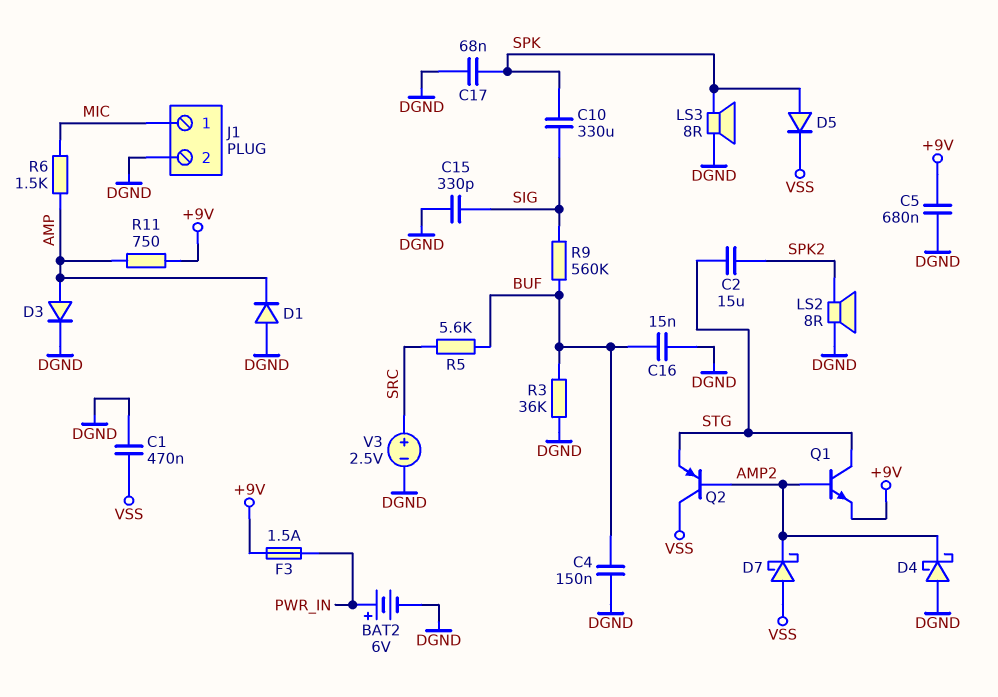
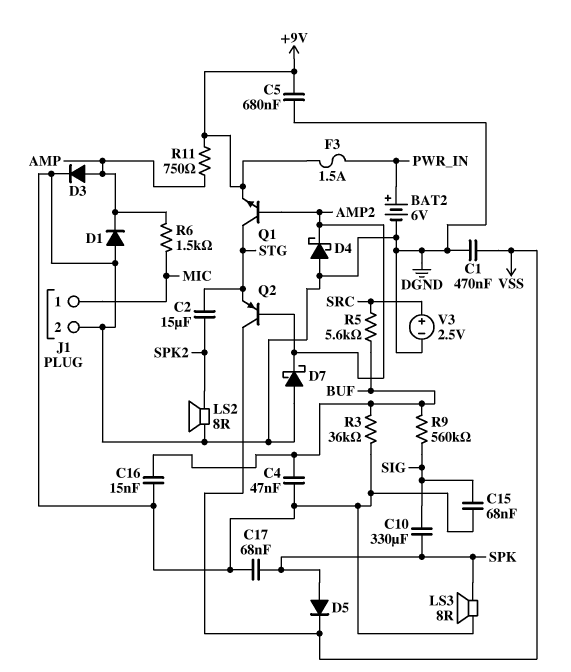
C4: 150nF (BUF, DGND) -> 47nF (BUF, DGND)
C15: 330pF (DGND, SIG) -> 68nF (DGND, SIG)
D7: schottky (A VSS, K AMP2) -> schottky (A DGND, K AMP2)

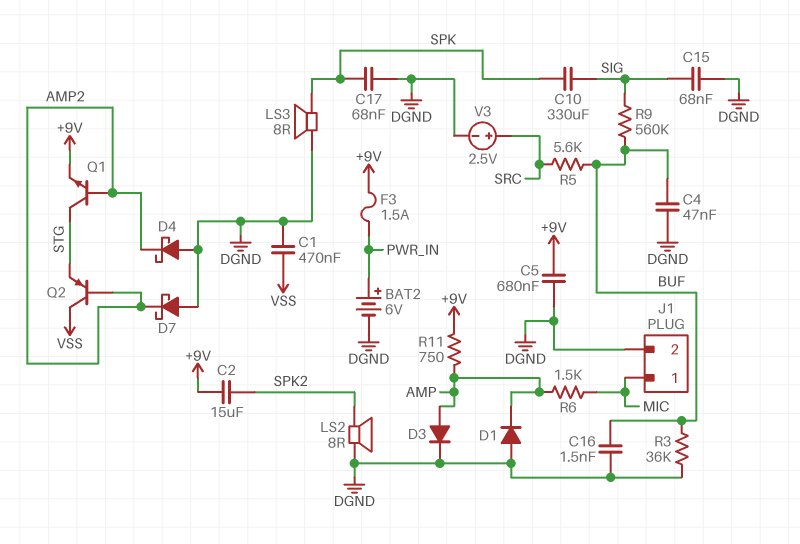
C2: 15uF (SPK2, STG) -> 15uF (+9V, SPK2)
C16: 15nF (BUF, DGND) -> 1.5nF (BUF, DGND)
D5: diode (A SPK, K VSS) -> none

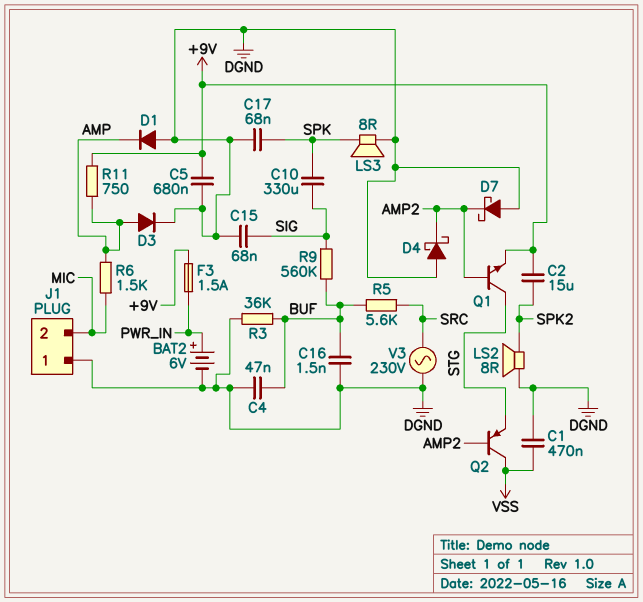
J1 pin 1: MIC -> DGND
J1 pin 2: DGND -> MIC
V3: 2.5V (plus SRC, minus DGND) -> AC 230V (DGND, SRC)

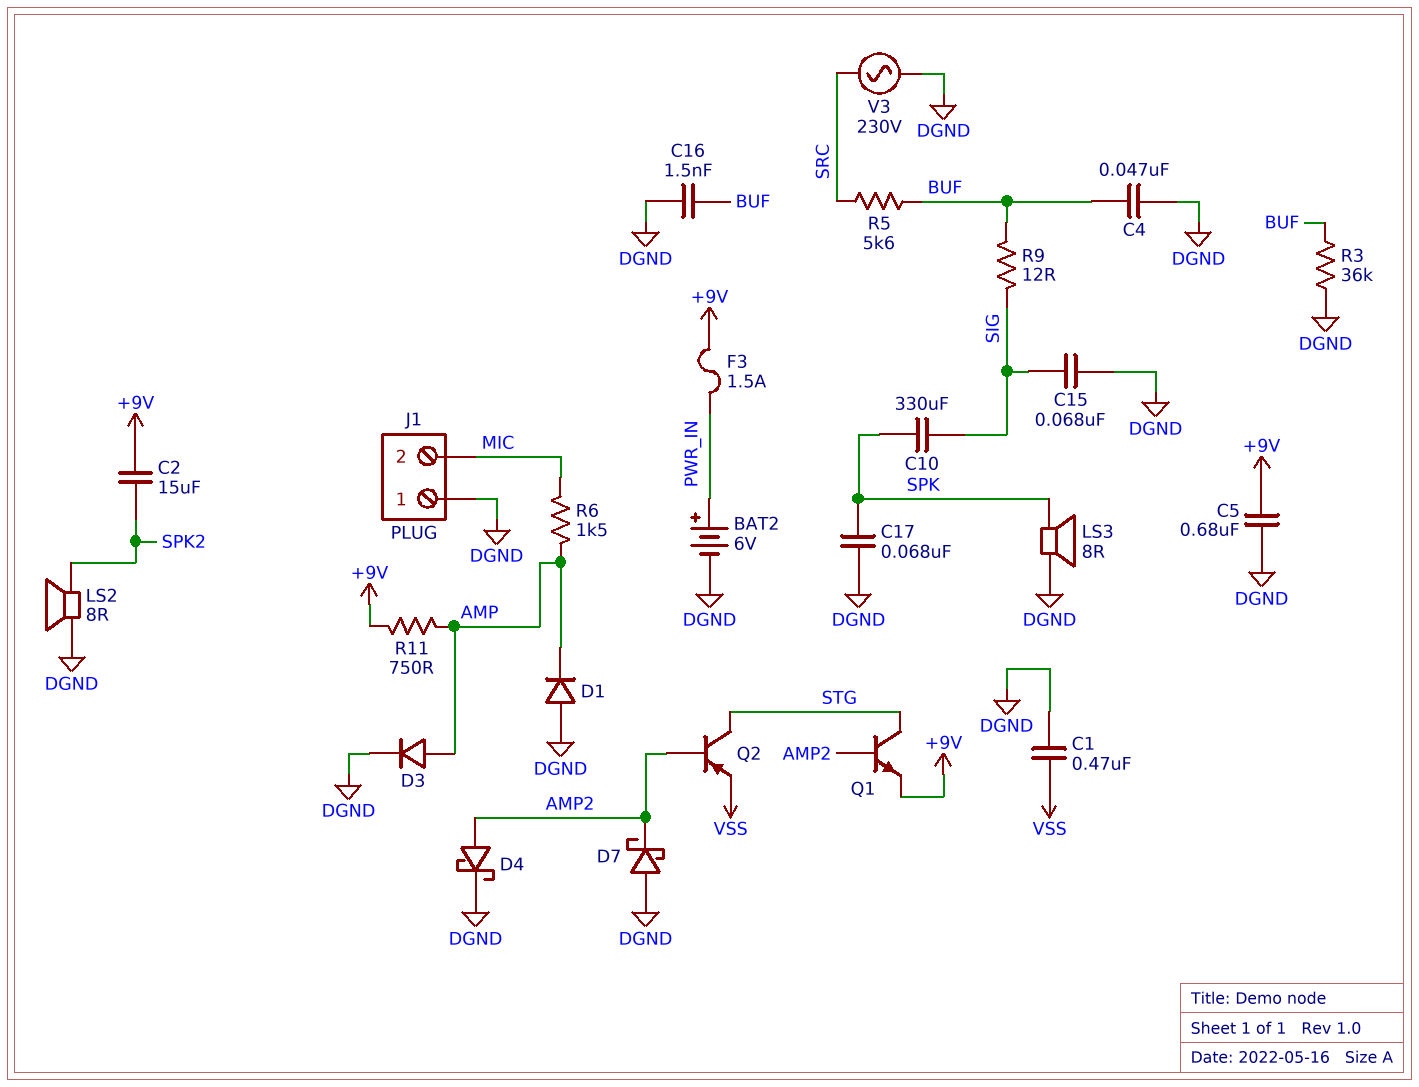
D4: schottky (A DGND, K AMP2) -> schottky (A AMP2, K DGND)
Q2: PNP (B AMP2, C VSS, E STG) -> PNP (B AMP2, C STG, E VSS)
R9: 560k (BUF, SIG) -> 12 (BUF, SIG)

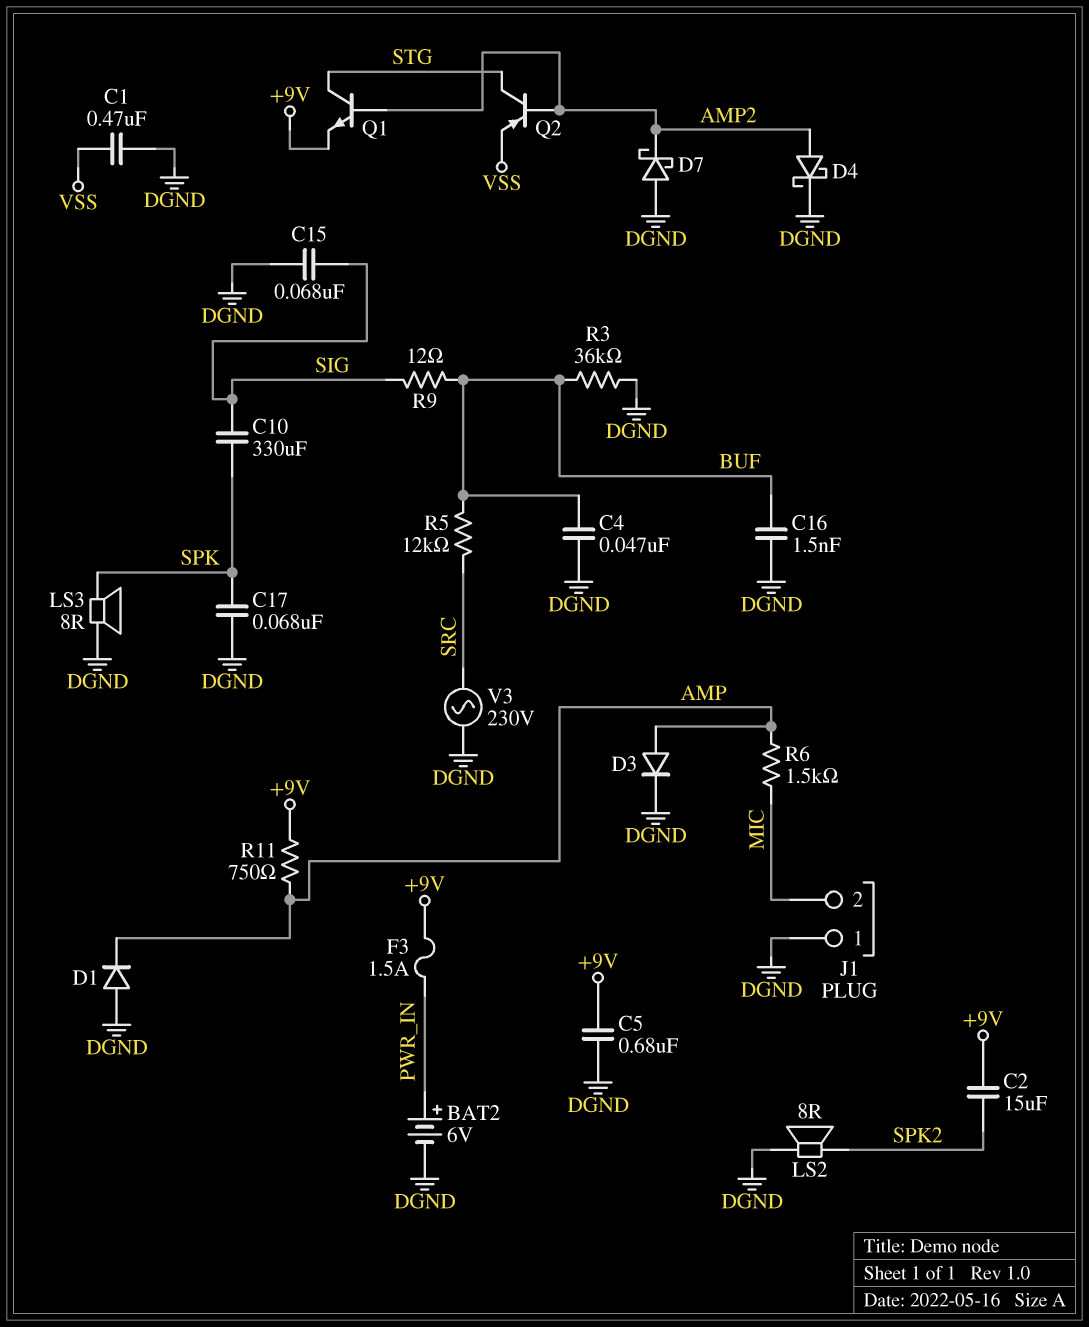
R5: 5.6k (BUF, SRC) -> 12k (BUF, SRC)

